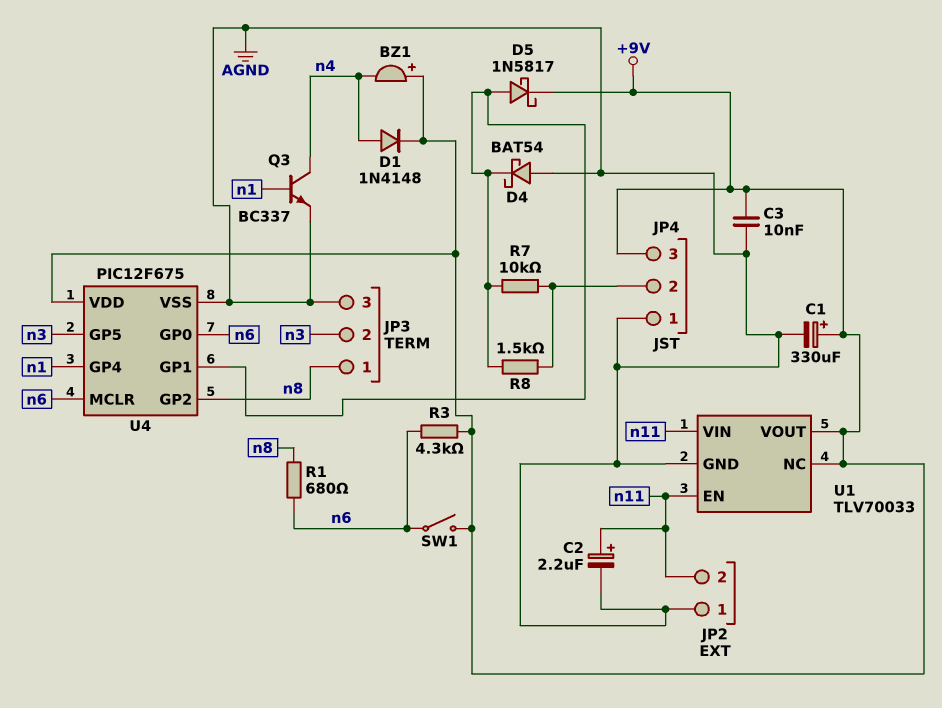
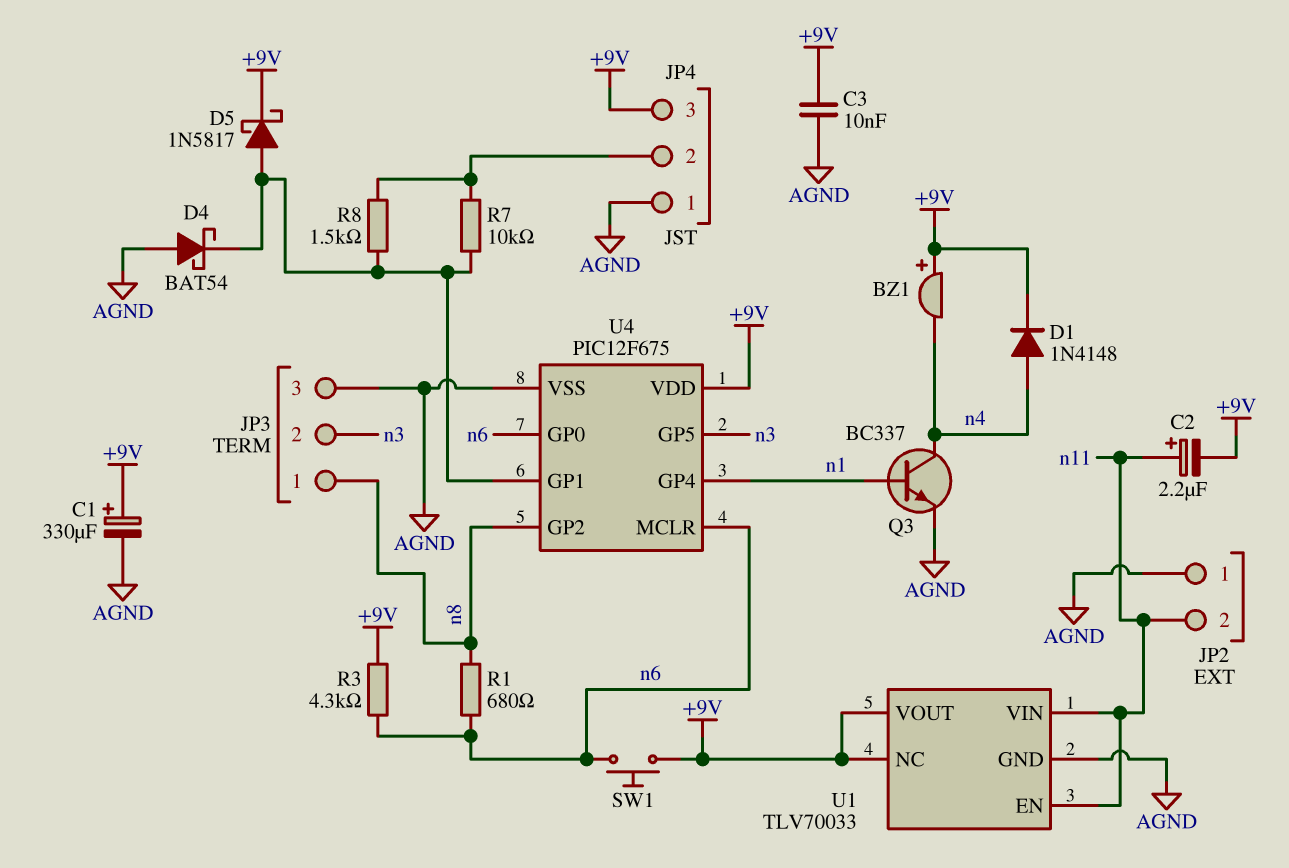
C2: 2.2uF (plus n11, minus AGND) -> 2.2uF (plus n11, minus +9V)
SW1: switch (+9V, n6) -> button (+9V, n6)

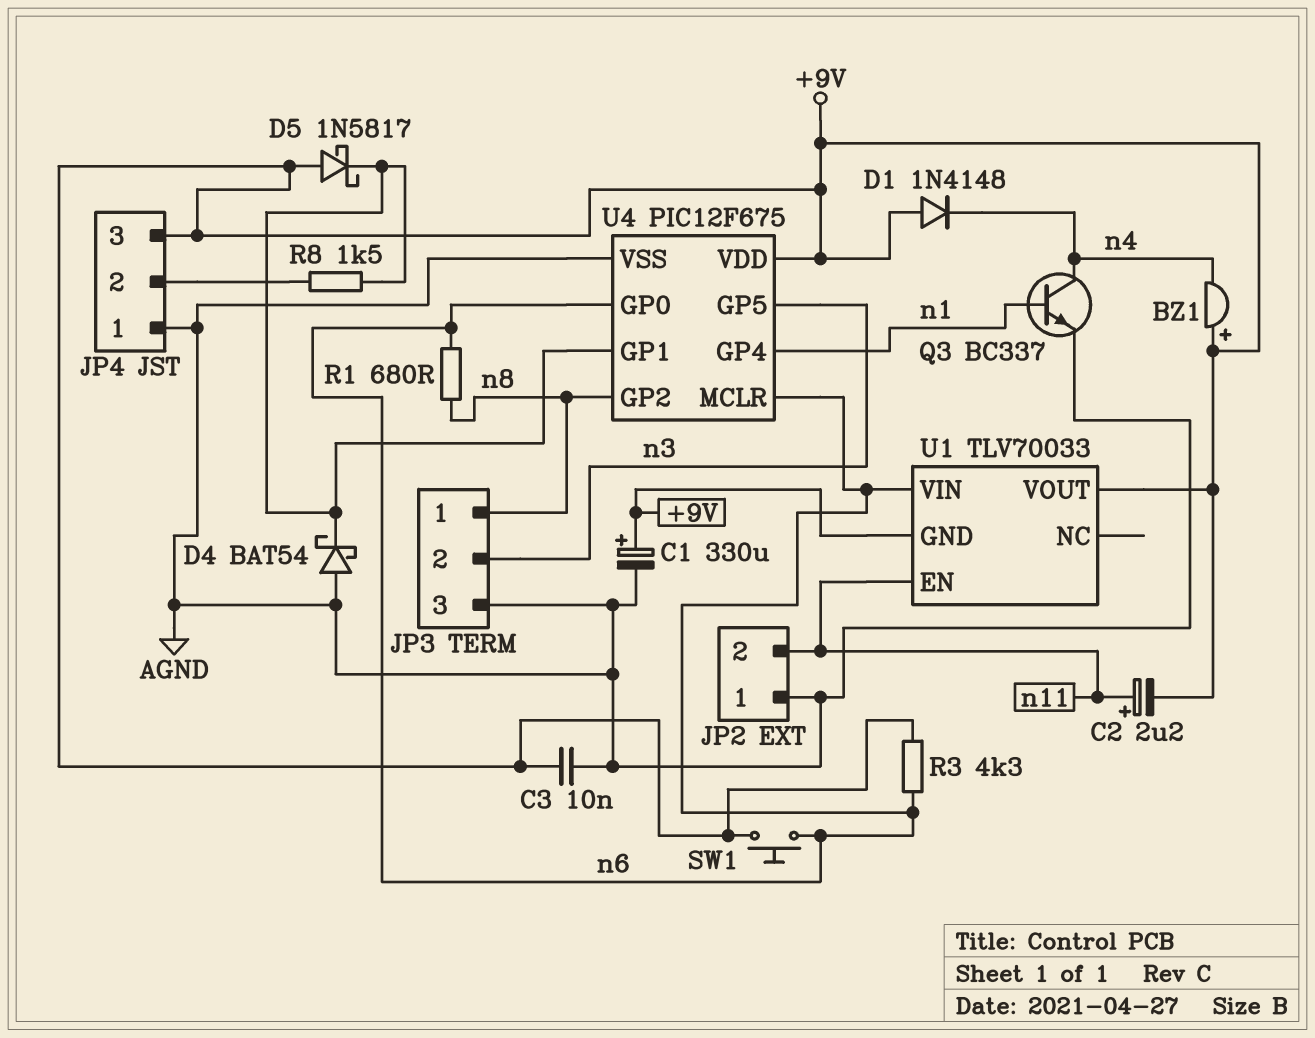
D1: diode 1N4148 (A n4, K +9V) -> diode 1N4148 (A +9V, K n4)
D5: schottky 1N5817 (A U4/GP1, K +9V) -> schottky 1N5817 (A +9V, K U4/GP1)
R7: 10k (JP4/2, U4/GP1) -> none
U1 pin GND: AGND -> +9V
U1 pin NC: +9V -> none
U1 pin VIN: n11 -> n6

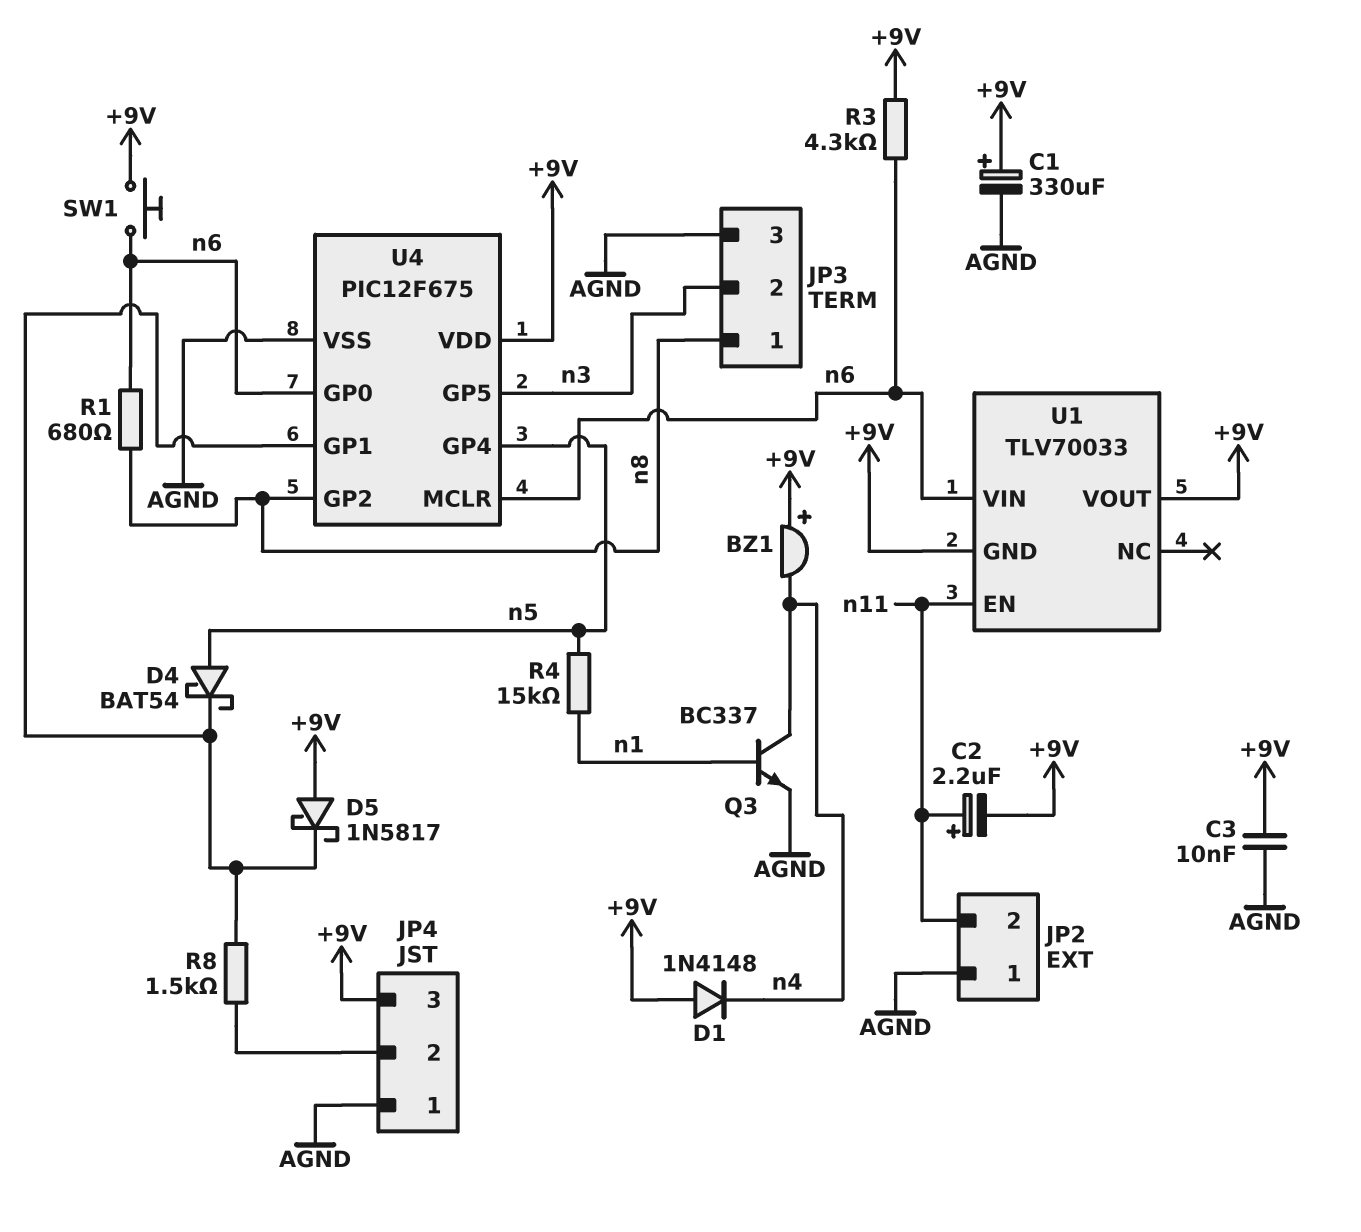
D4: schottky BAT54 (A AGND, K U4/GP1) -> schottky BAT54 (A n5, K U4/GP1)
R4: none -> 15k (n1, n5)
U4 pin GP4: n1 -> n5

